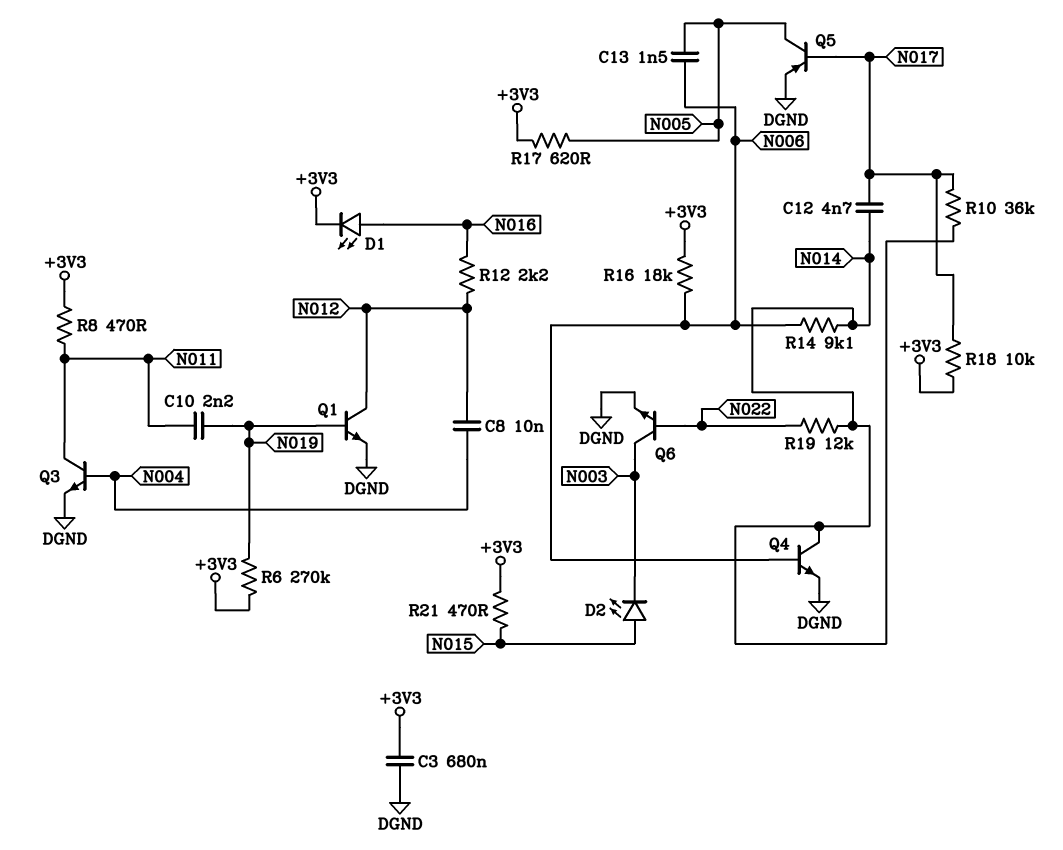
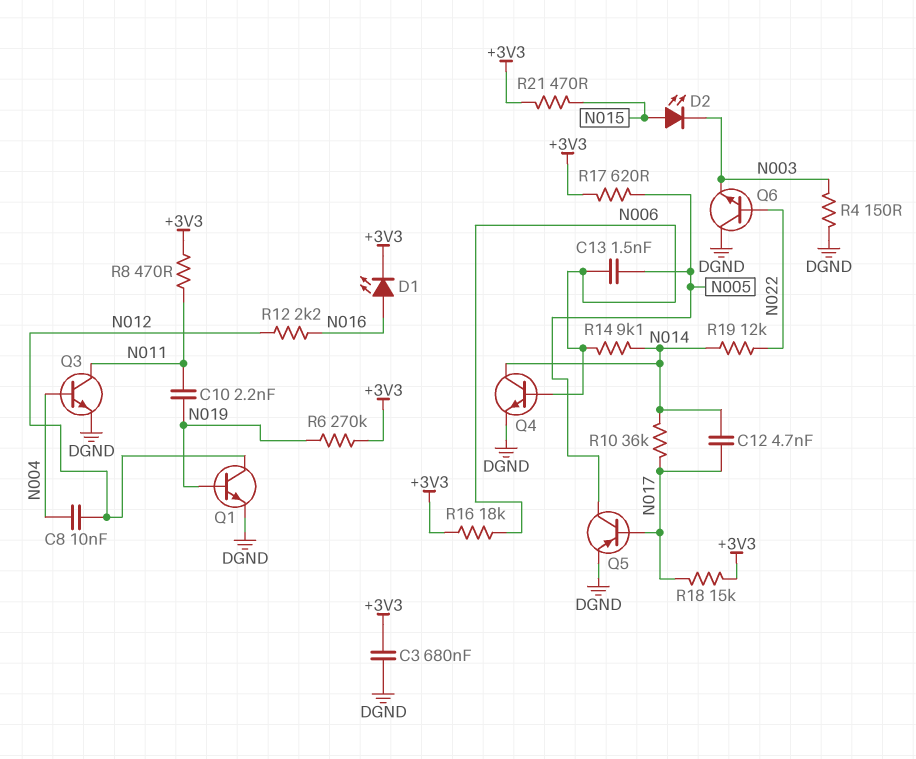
Q6: NPN (B N022, C N003, E DGND) -> NPN (B N022, C DGND, E N003)
R4: none -> 150 (DGND, N003)
R18: 10k (+3V3, N017) -> 15k (+3V3, N017)

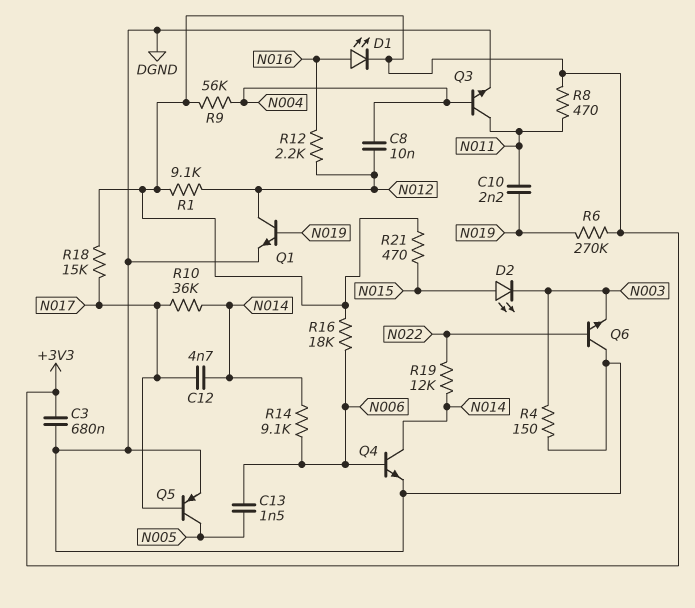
R1: none -> 9.1k (+3V3, N012)
R9: none -> 56k (+3V3, N004)
R17: 620 (+3V3, N005) -> none

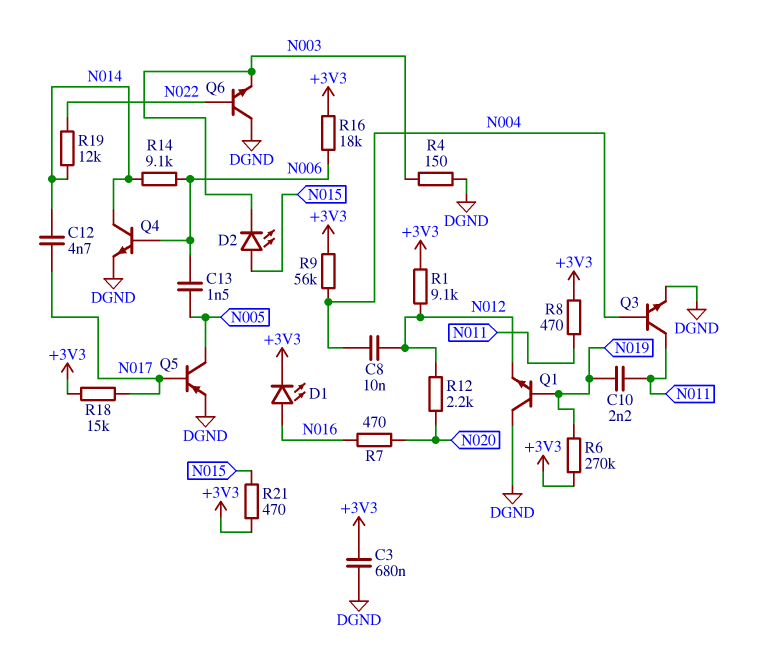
Q1: NPN (B N019, C N012, E DGND) -> NPN (B N019, C DGND, E N012)
R7: none -> 470 (N016, N020)
R10: 36k (N014, N017) -> none
R12: 2.2k (N012, N016) -> 2.2k (N012, N020)

